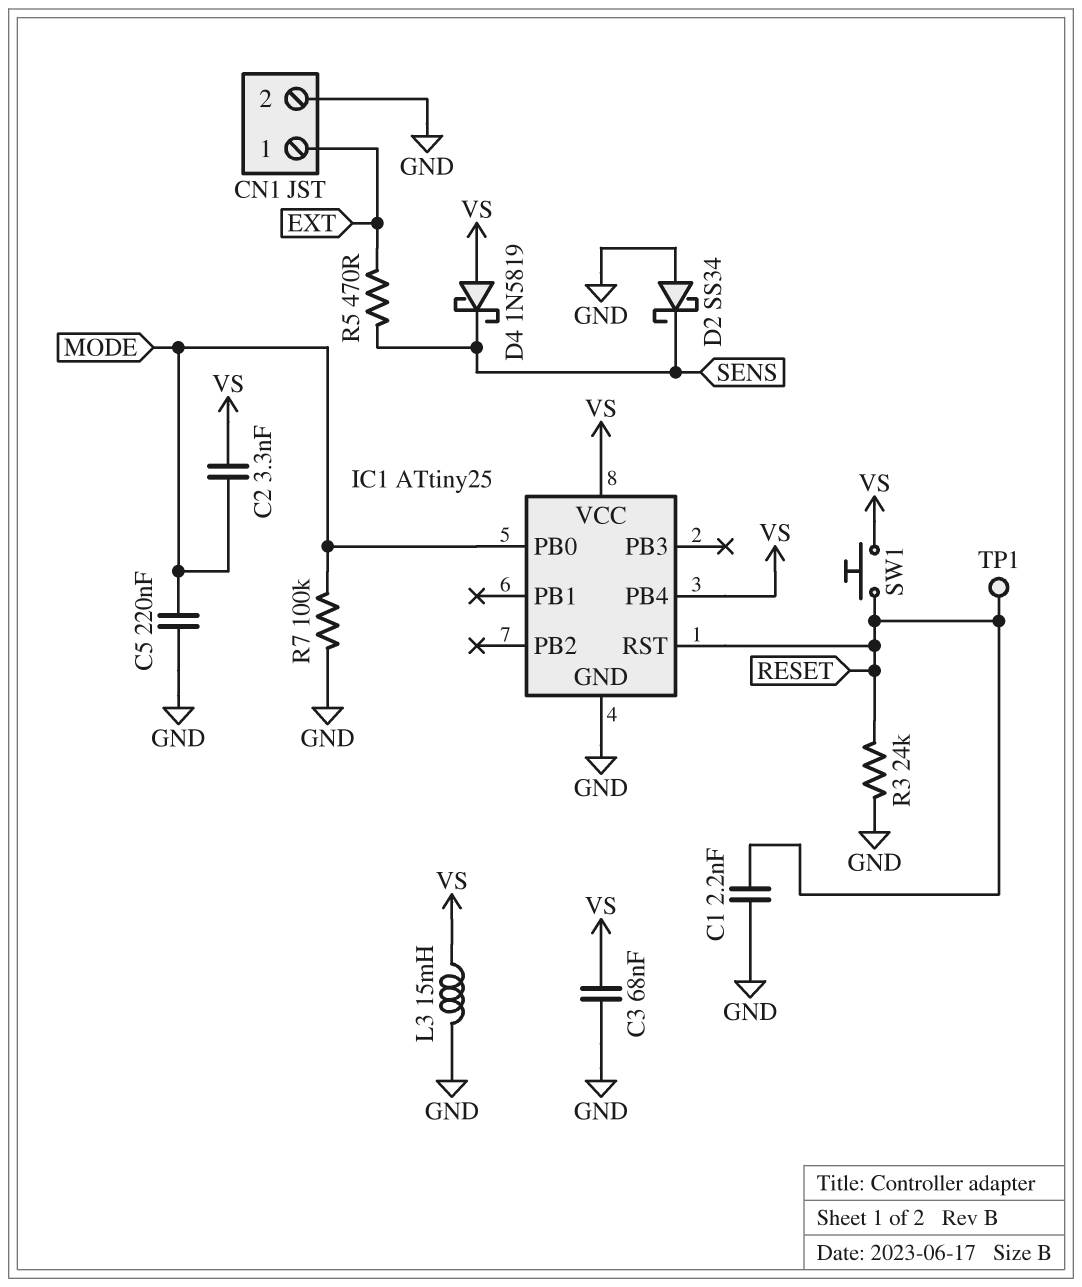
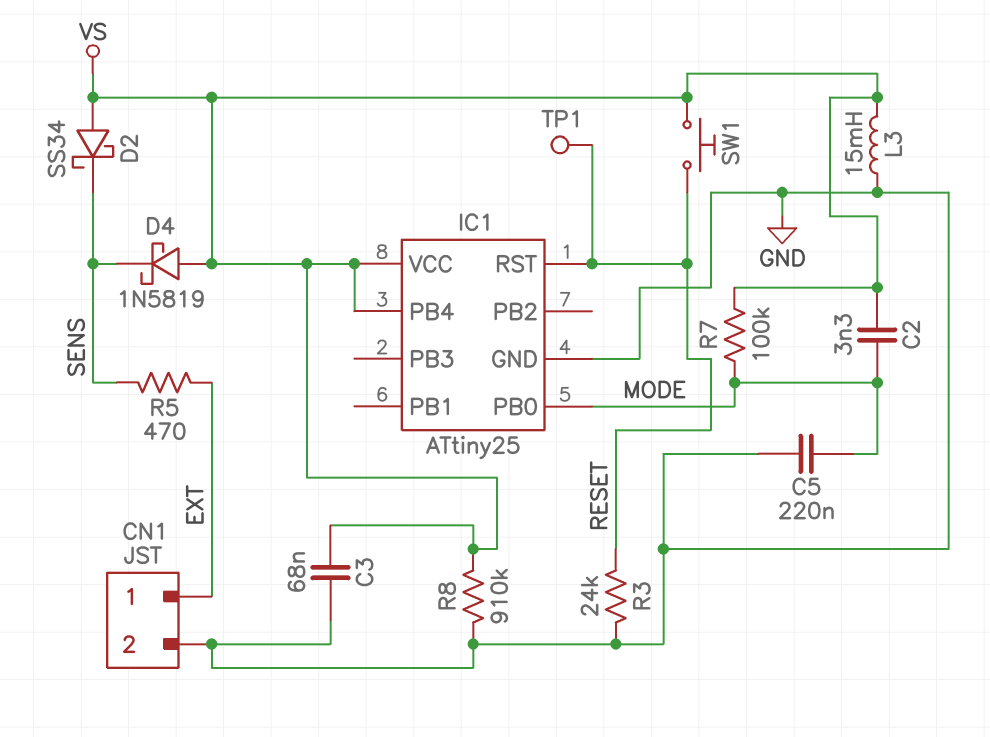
C1: 2.2nF (GND, RESET) -> none
D2: schottky SS34 (A GND, K SENS) -> schottky SS34 (A VS, K SENS)
R7: 100k (GND, MODE) -> 100k (MODE, VS)
R8: none -> 910k (GND, VS)

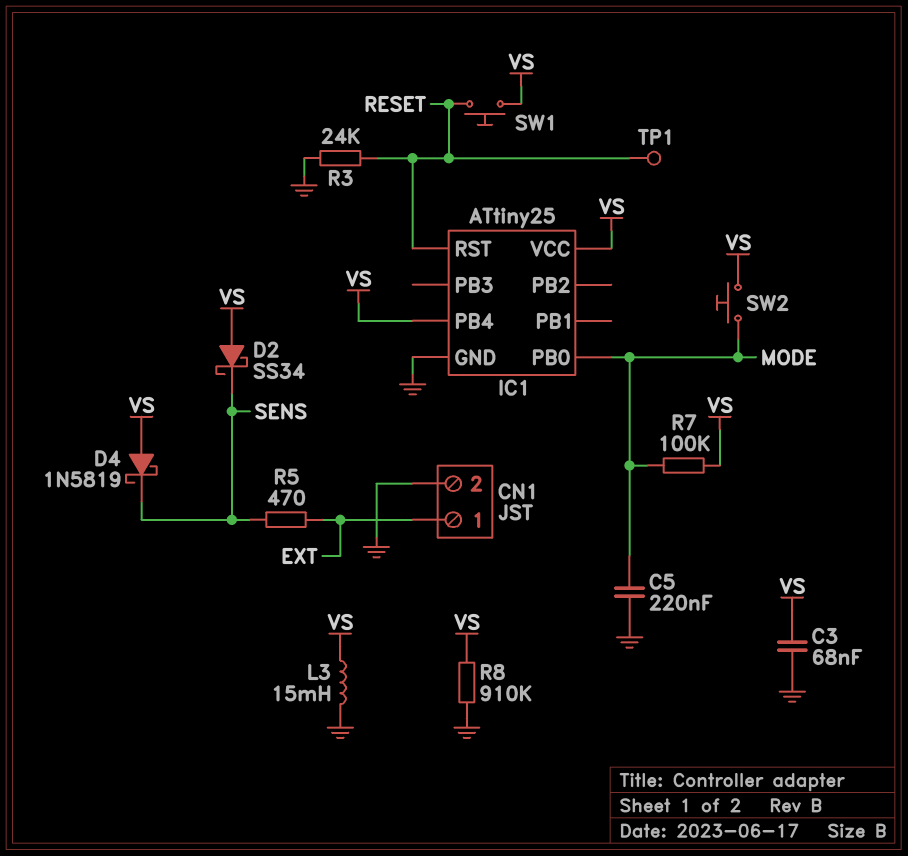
C2: 3.3nF (MODE, VS) -> none
SW2: none -> button (MODE, VS)

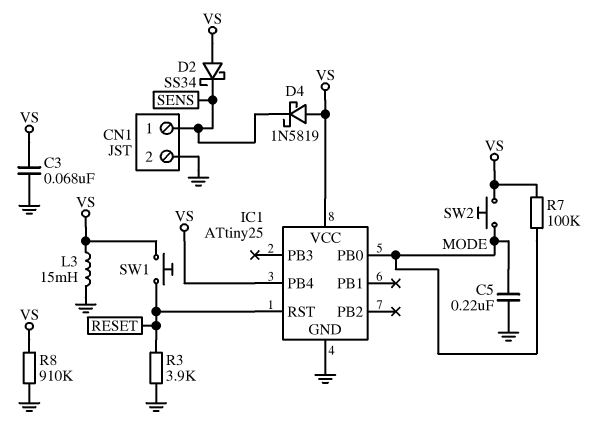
CN1 pin 1: EXT -> SENS
R3: 24k (GND, RESET) -> 3.9k (GND, RESET)
R5: 470 (EXT, SENS) -> none
TP1: test point (RESET) -> none

